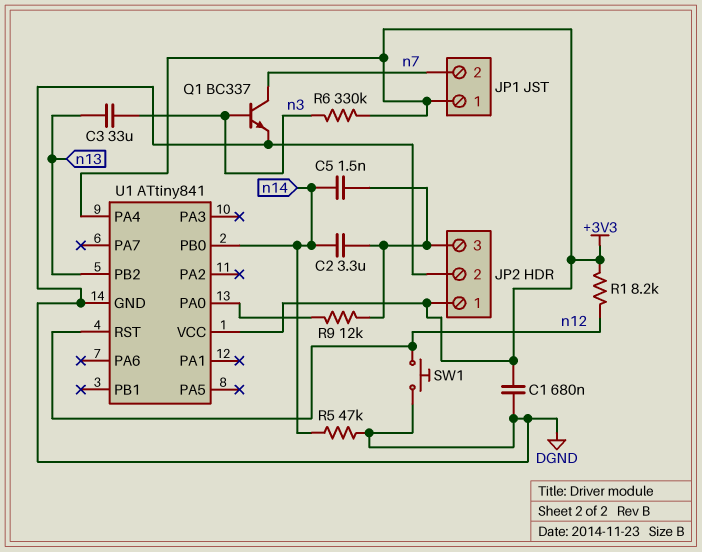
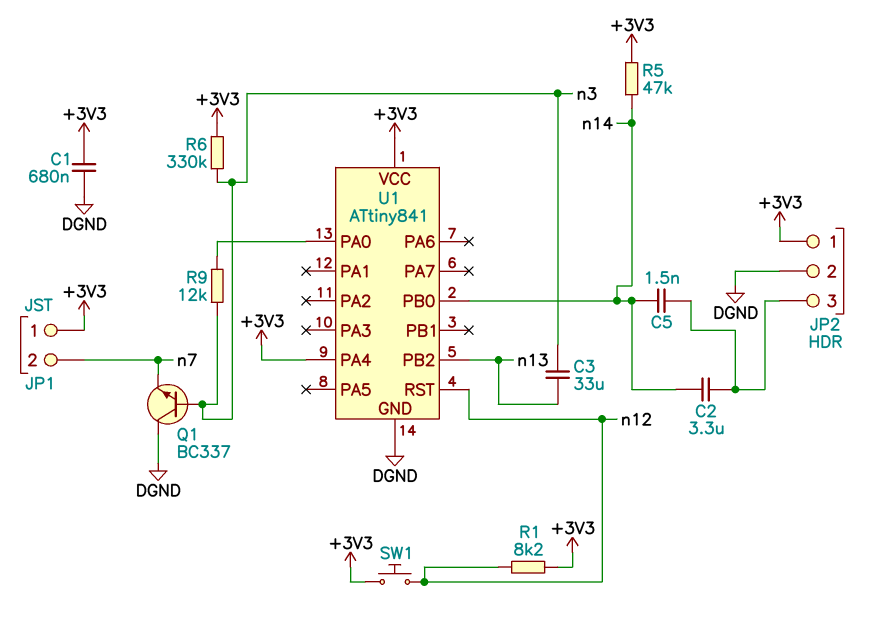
Q1: NPN BC337 (B n3, C n7, E DGND) -> NPN BC337 (B n3, C DGND, E n7)
R5: 47k (DGND, n14) -> 47k (+3V3, n14)
R9: 12k (JP2/3, U1/PA0) -> 12k (U1/PA0, n3)
SW1: button (DGND, n12) -> button (+3V3, n12)

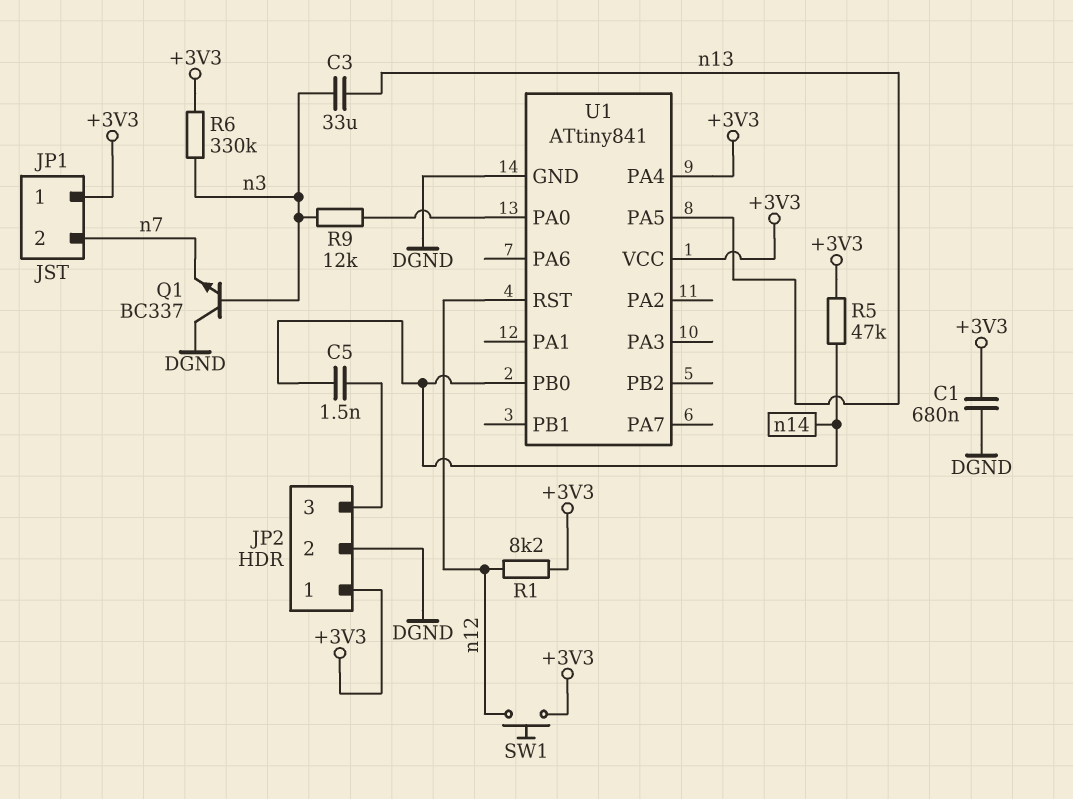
C2: 3.3uF (JP2/3, n14) -> none
U1 pin PA5: none -> n13
U1 pin PB2: n13 -> none

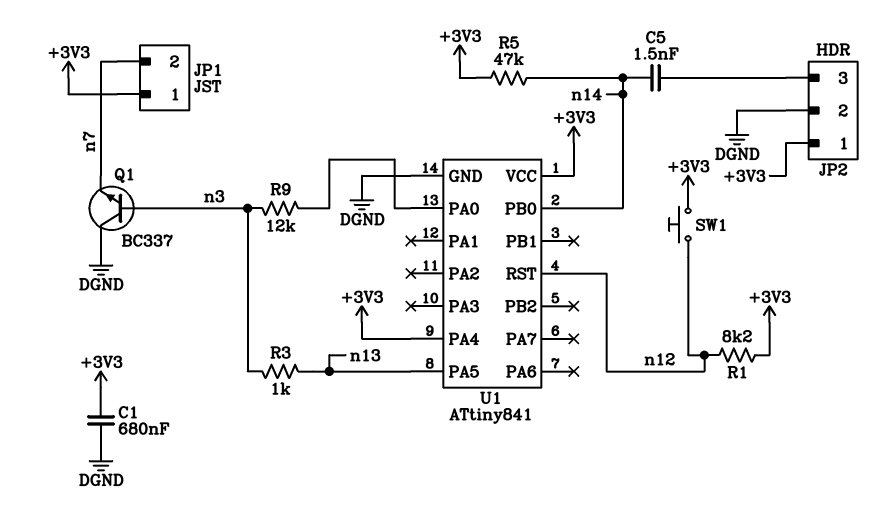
C3: 33uF (n3, n13) -> none
R3: none -> 1k (n3, n13)
R6: 330k (+3V3, n3) -> none

